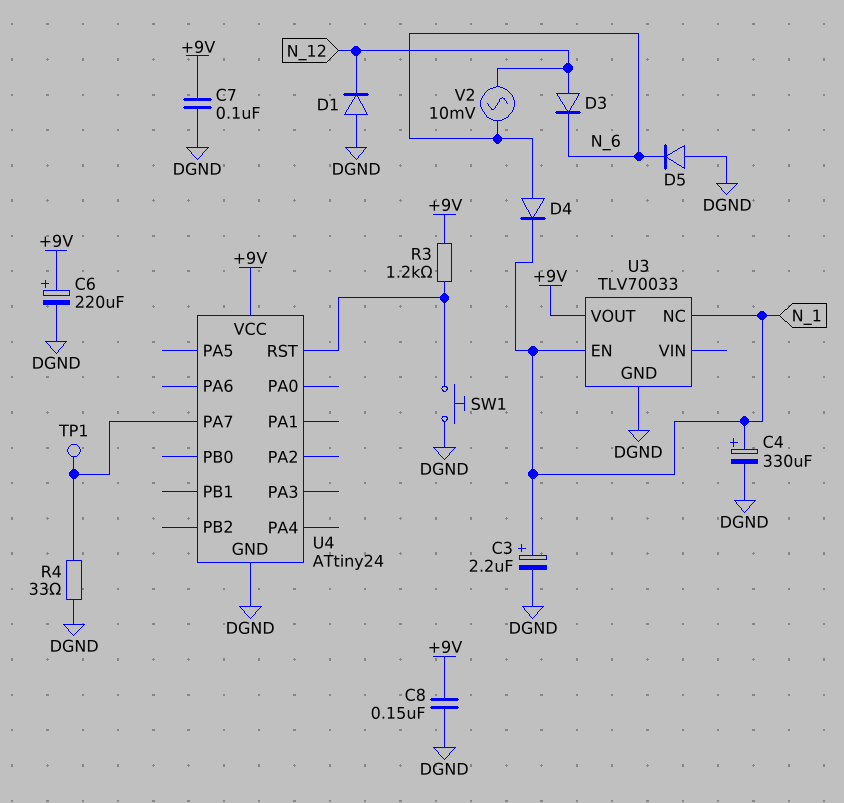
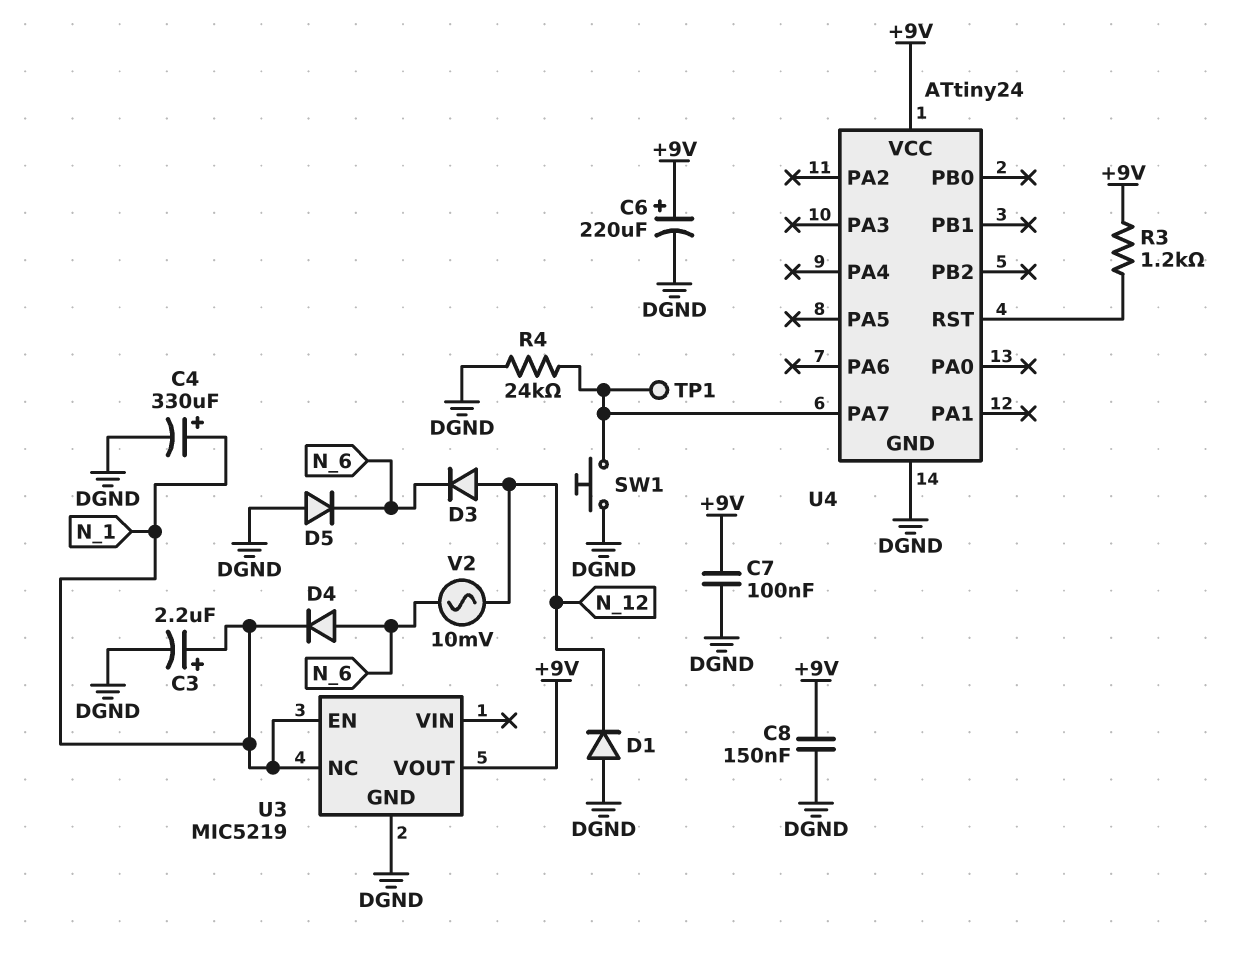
R4: 33 (DGND, U4/PA7) -> 24k (DGND, U4/PA7)
SW1: button (DGND, U4/RST) -> button (DGND, U4/PA7)
U3: TLV70033 -> MIC5219

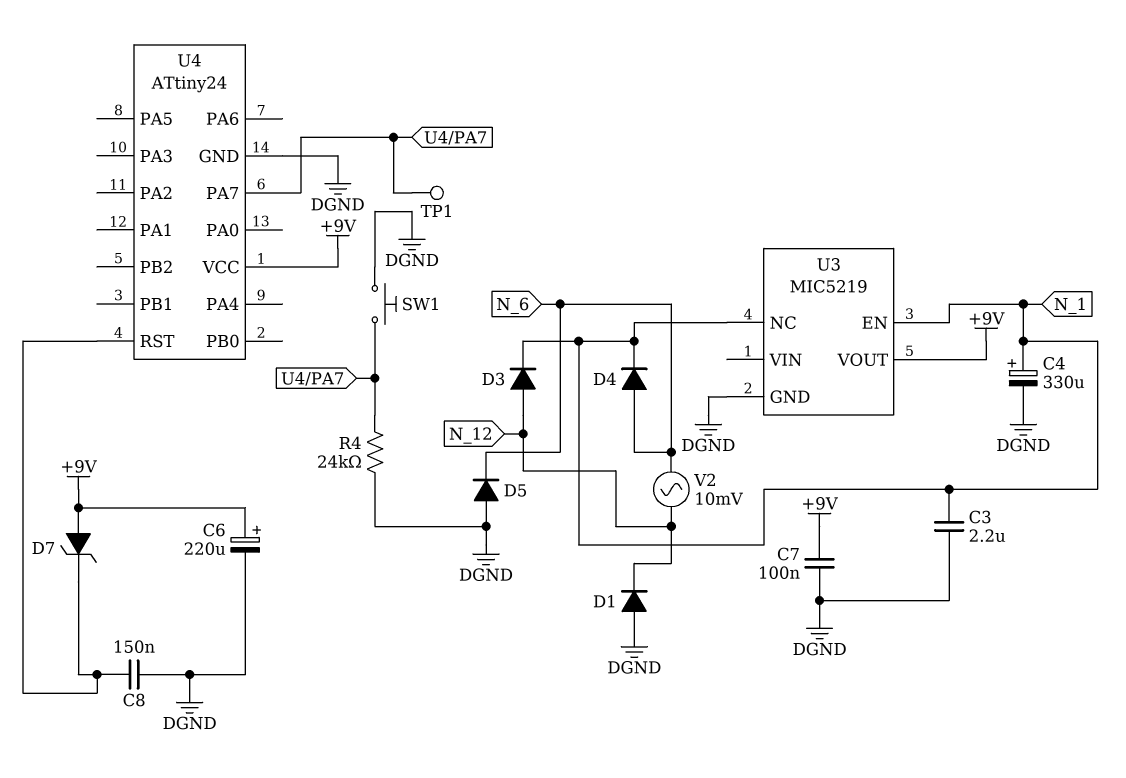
C3: 2.2uF (plus N_1, minus DGND) -> 2.2uF (DGND, N_1)
C8: 150nF (+9V, DGND) -> 150nF (DGND, U4/RST)
D3: diode (A N_12, K N_6) -> diode (A N_12, K N_1)
D7: none -> zener (A +9V, K U4/RST)
R3: 1.2k (+9V, U4/RST) -> none

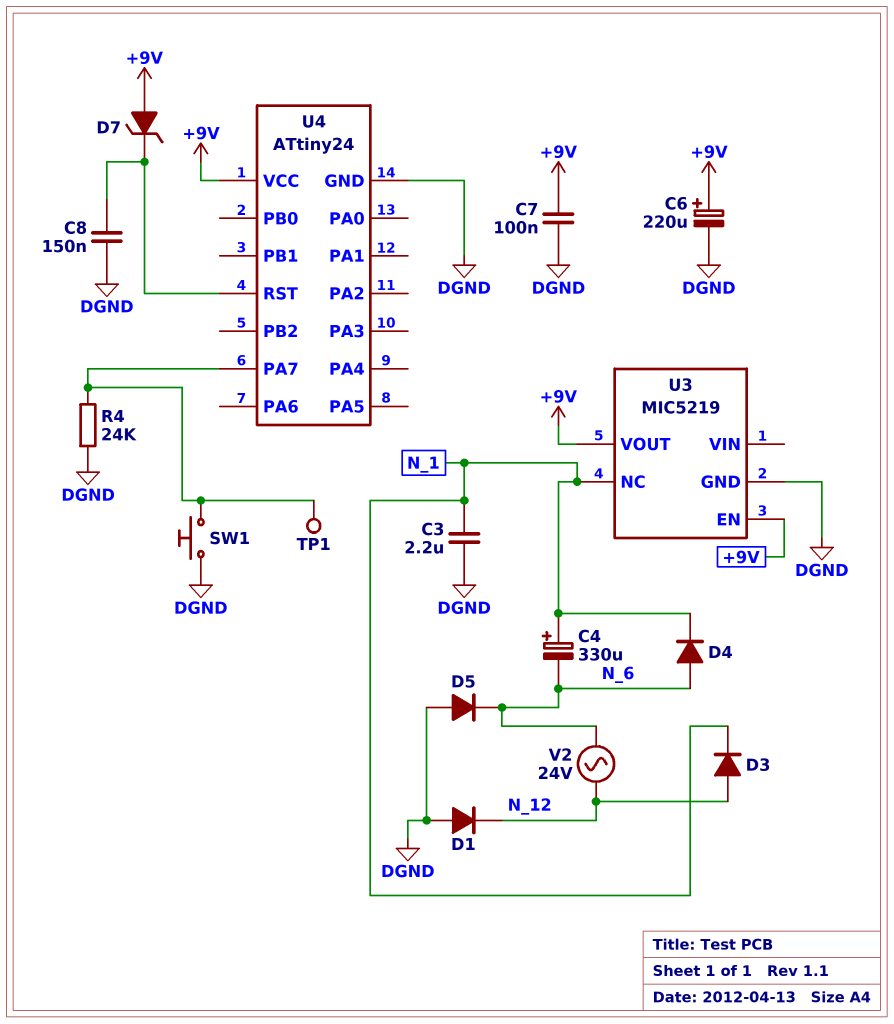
C4: 330uF (plus N_1, minus DGND) -> 330uF (plus N_1, minus N_6)
U3 pin EN: N_1 -> +9V
V2: AC 10mV (N_6, N_12) -> AC 24V (N_6, N_12)

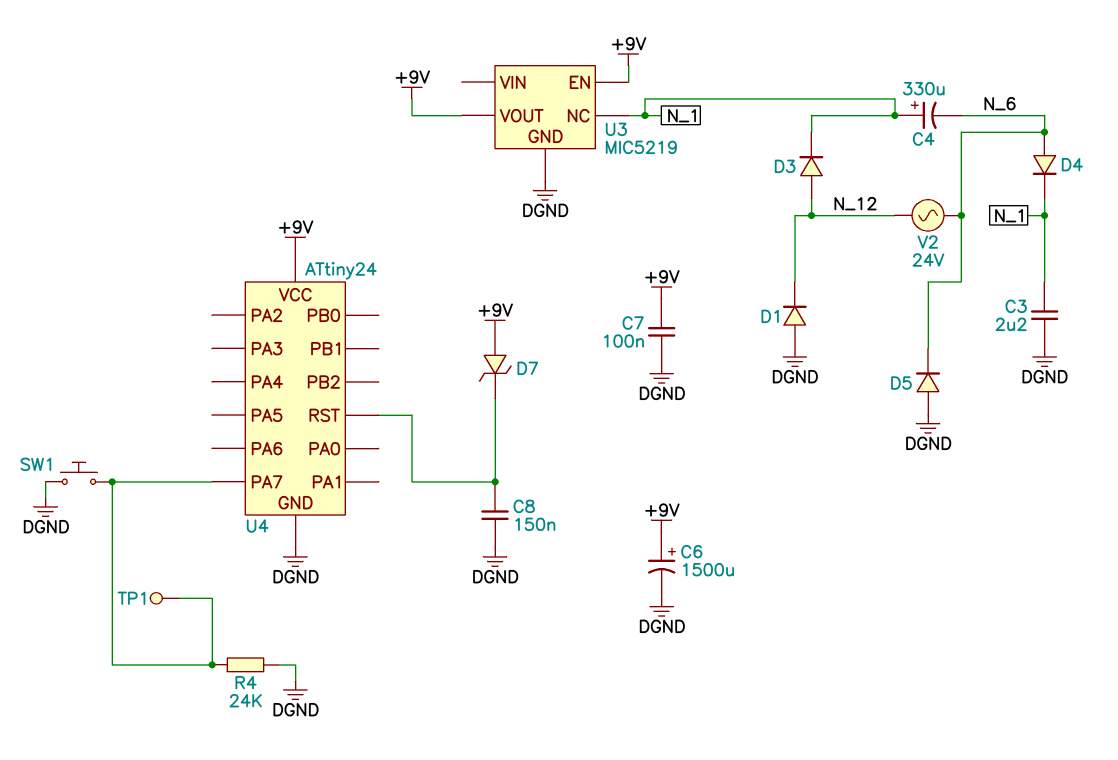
C6: 220uF (plus +9V, minus DGND) -> 1500uF (plus +9V, minus DGND)

